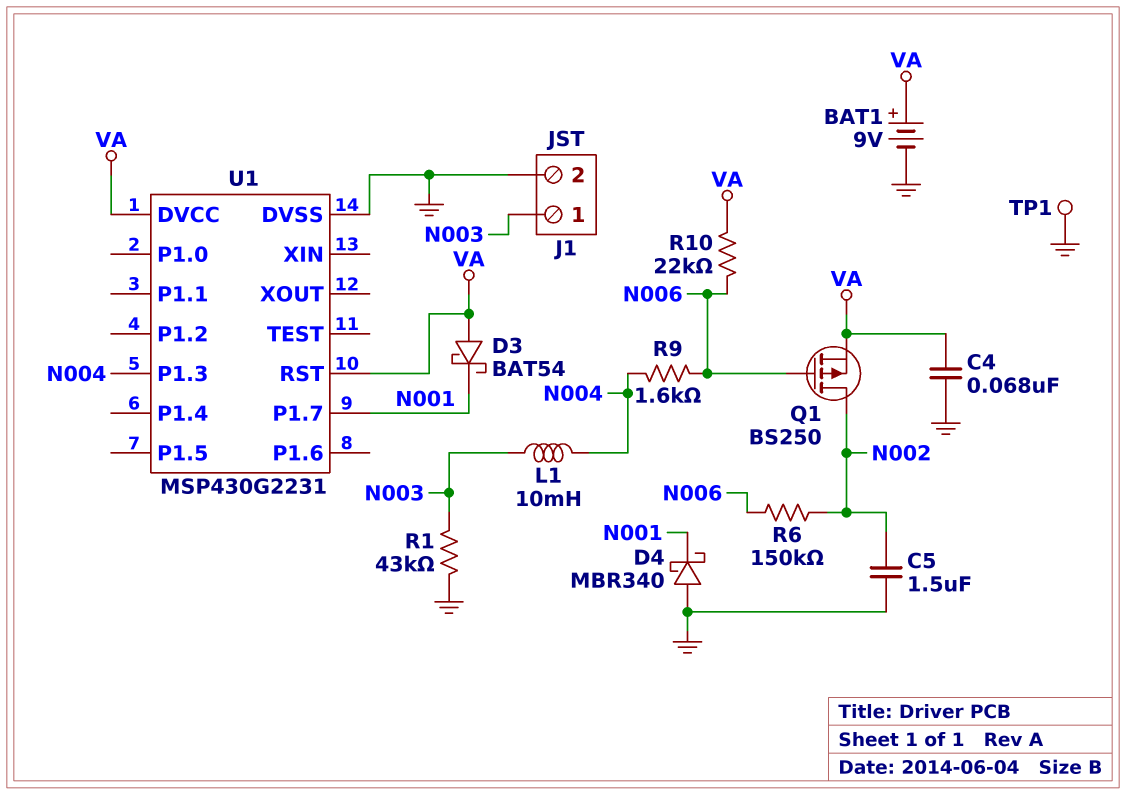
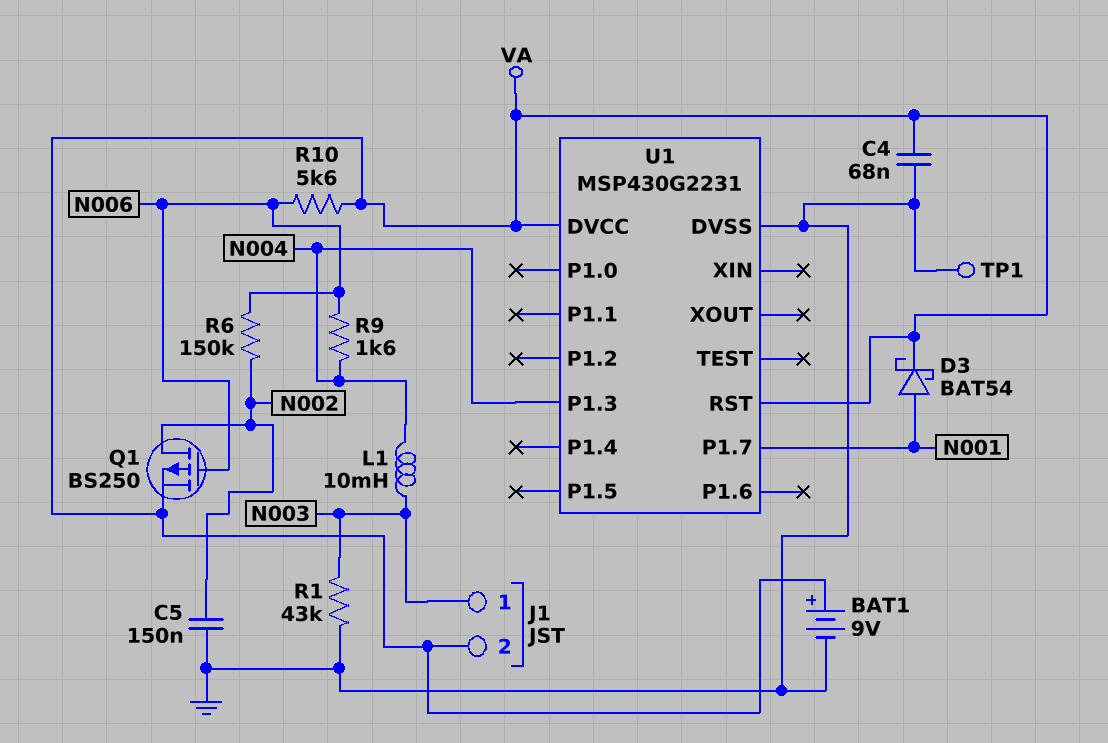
C5: 1.5uF (GND, N002) -> 150nF (GND, N002)
D3: schottky BAT54 (A VA, K N001) -> schottky BAT54 (A N001, K VA)
D4: schottky MBR340 (A GND, K N001) -> none
J1 pin 2: GND -> VA
R10: 22k (N006, VA) -> 5.6k (N006, VA)

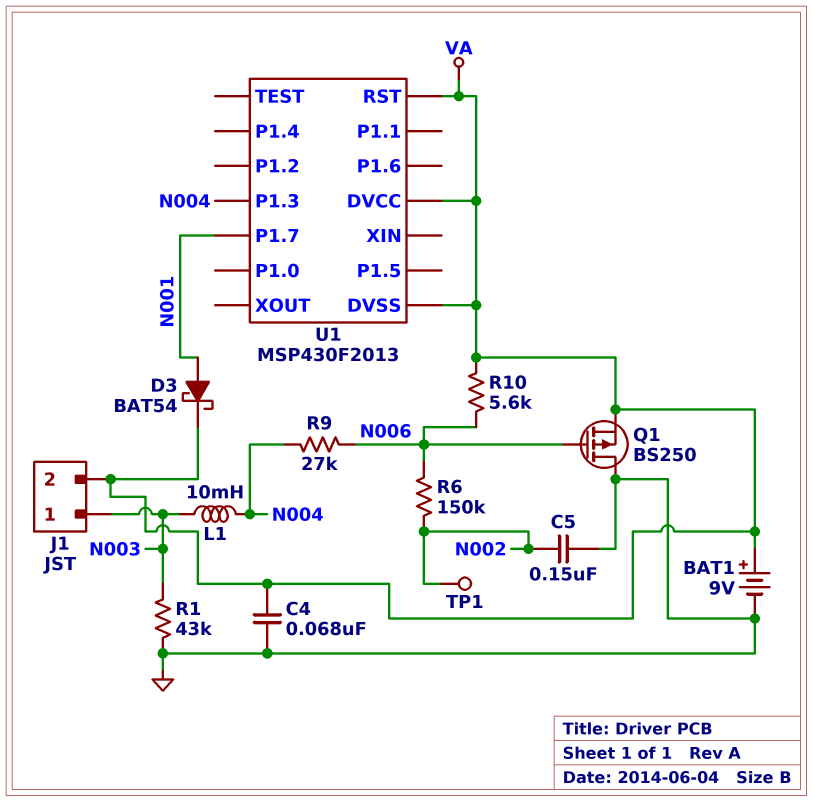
Q1: PMOS BS250 (G N006, D N002, S VA) -> PMOS BS250 (G N006, D GND, S VA)
R9: 1.6k (N004, N006) -> 27k (N004, N006)
TP1: test point (GND) -> test point (N002)
U1: MSP430G2231 -> MSP430F2013
U1 pin DVSS: GND -> VA

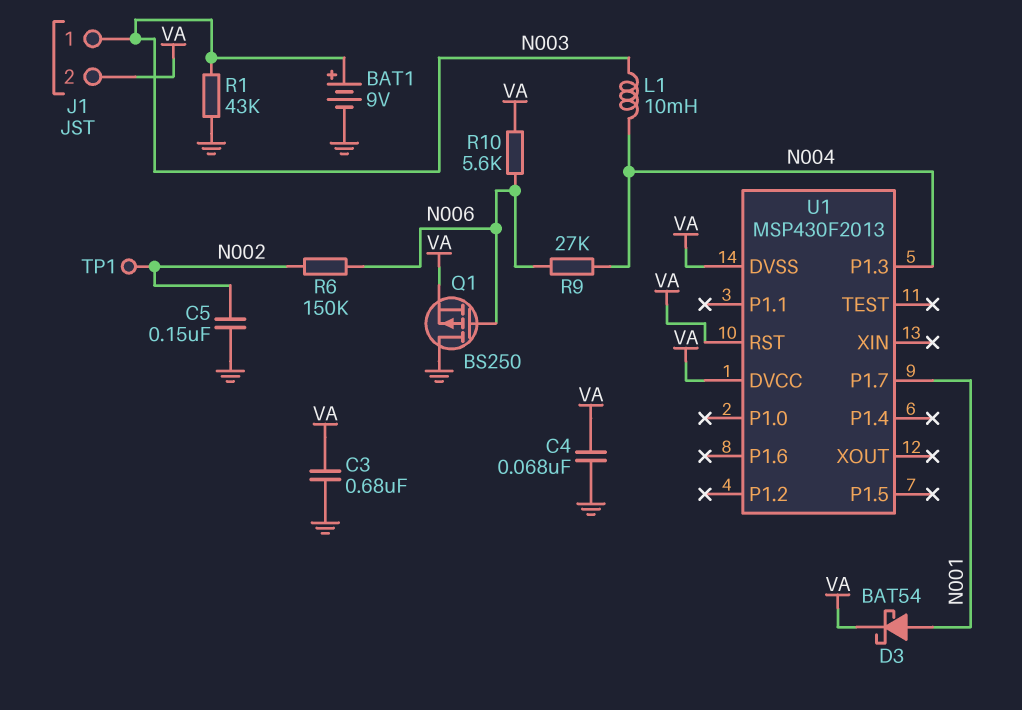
BAT1: 9V (plus VA, minus GND) -> 9V (plus N003, minus GND)
C3: none -> 680nF (GND, VA)

